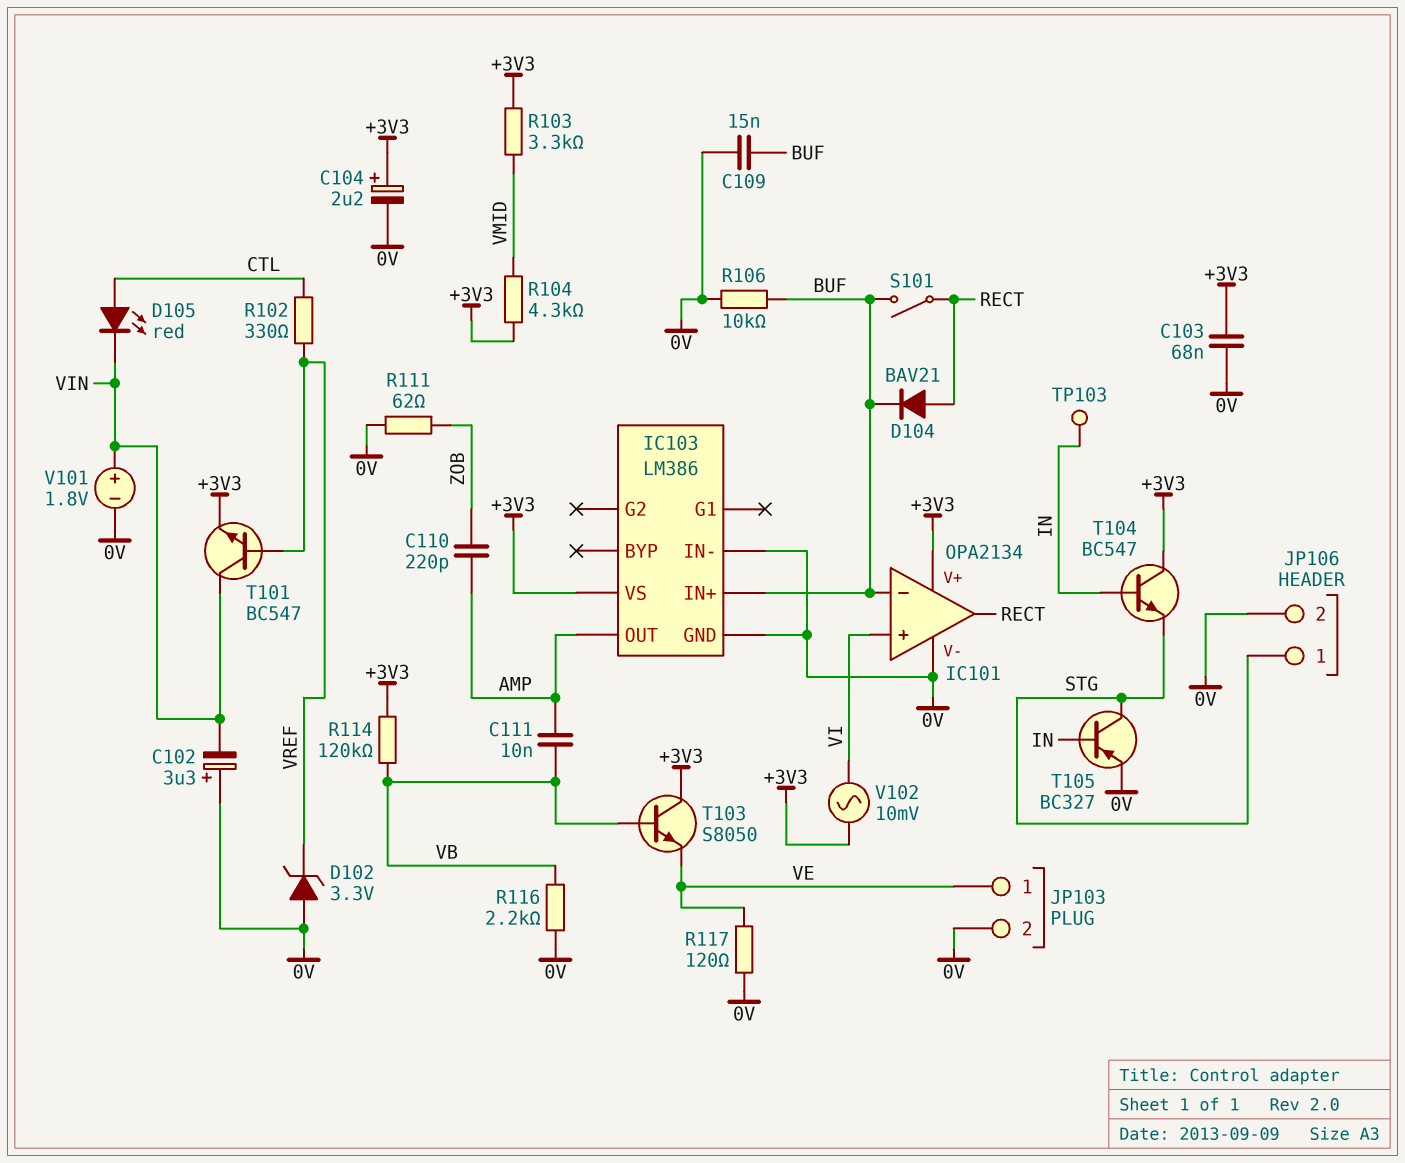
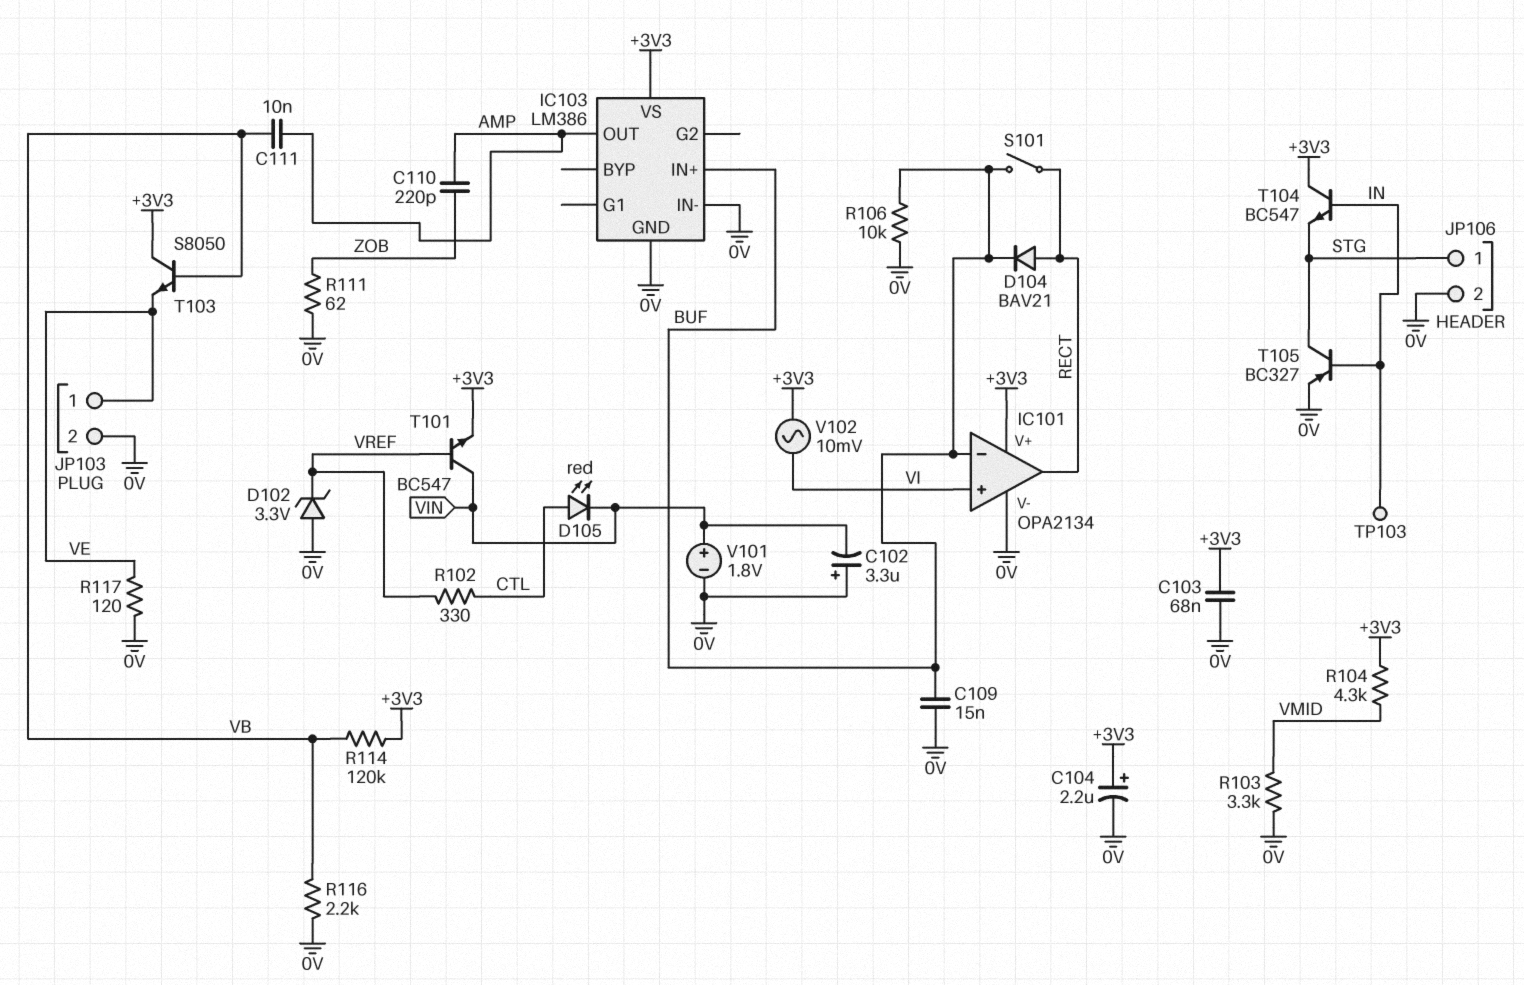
R103: 3.3k (+3V3, VMID) -> 3.3k (0V, VMID)

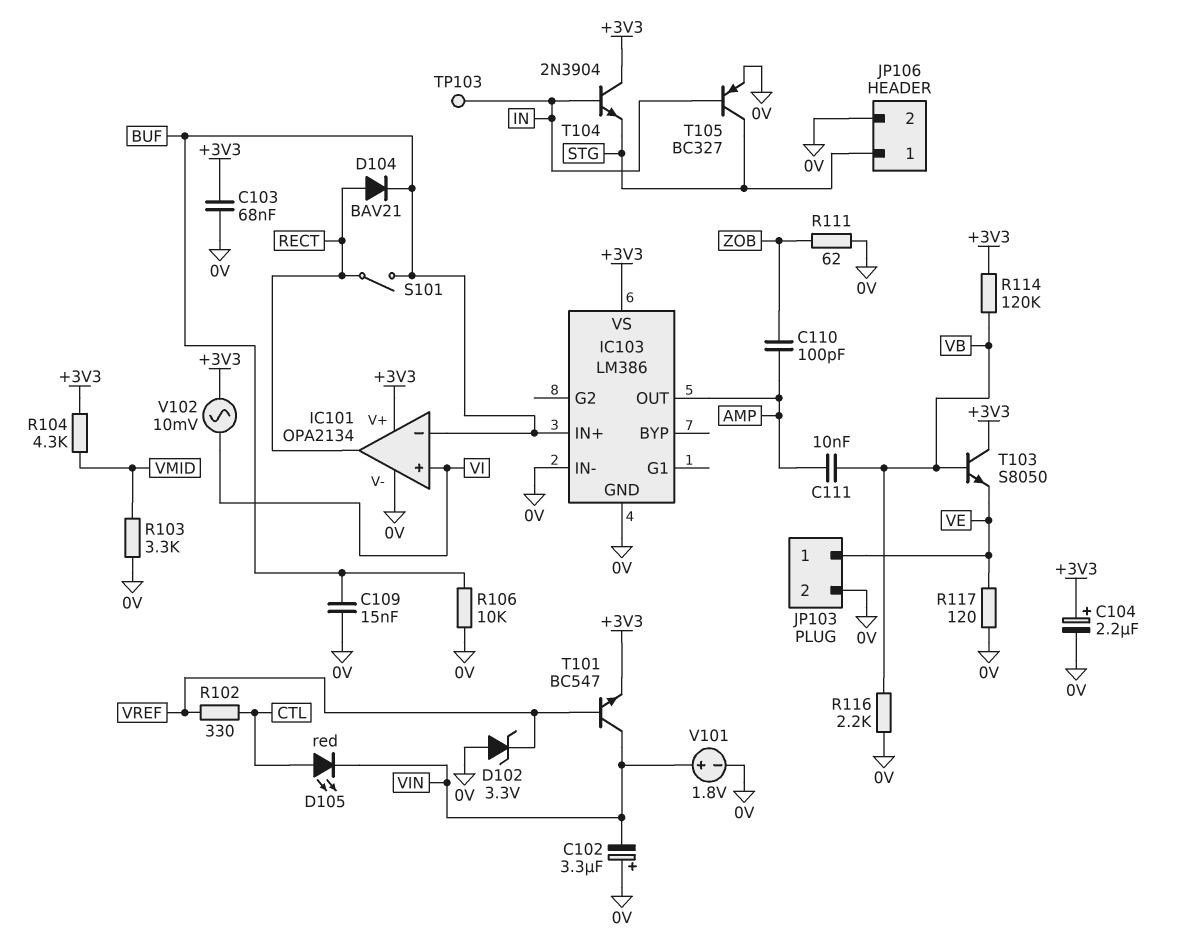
C110: 220pF (AMP, ZOB) -> 100pF (AMP, ZOB)
T104: NPN BC547 (B IN, C +3V3, E STG) -> NPN 2N3904 (B IN, C +3V3, E STG)

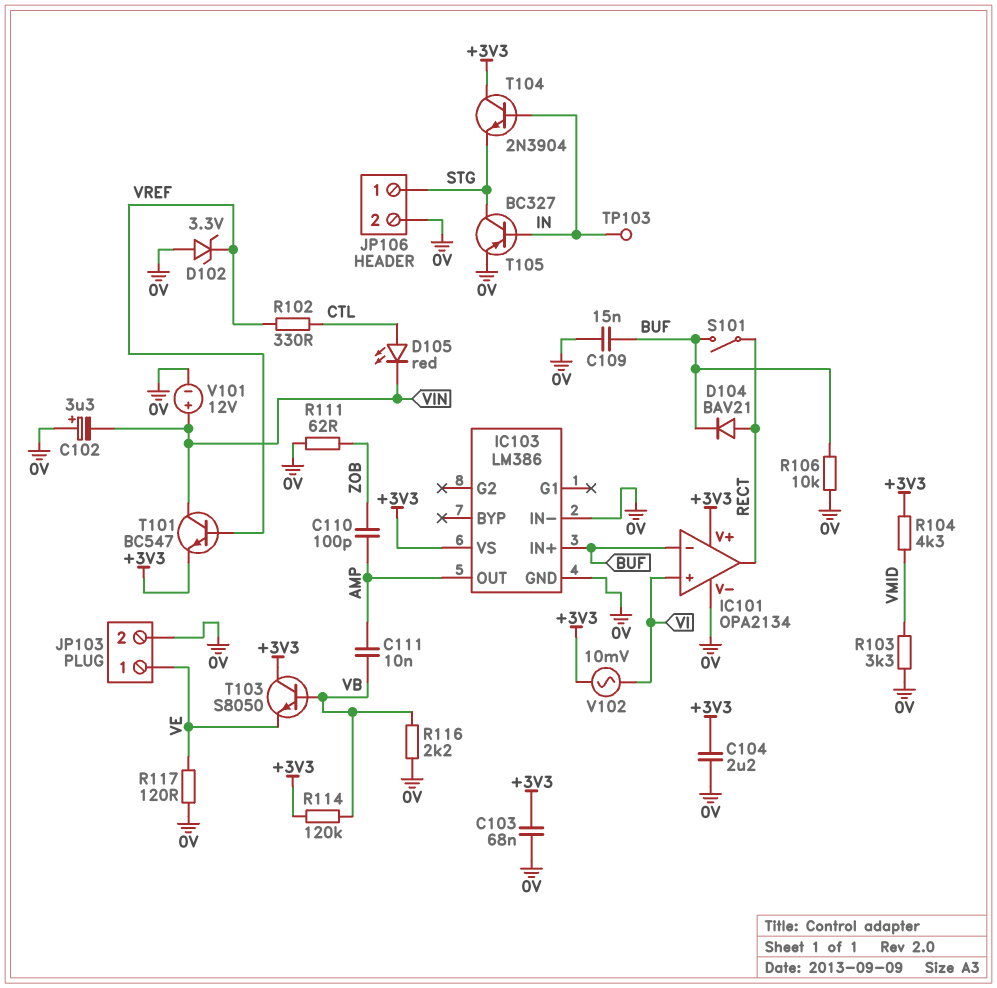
C104: 2.2uF (plus +3V3, minus 0V) -> 2.2uF (+3V3, 0V)
V101: 1.8V (plus VIN, minus 0V) -> 12V (plus VIN, minus 0V)

